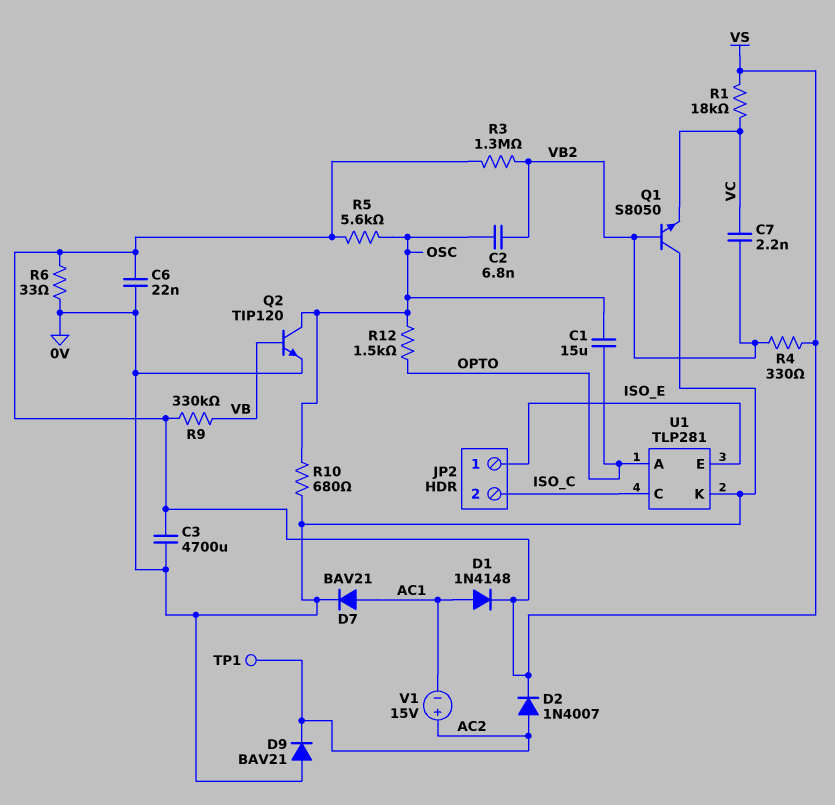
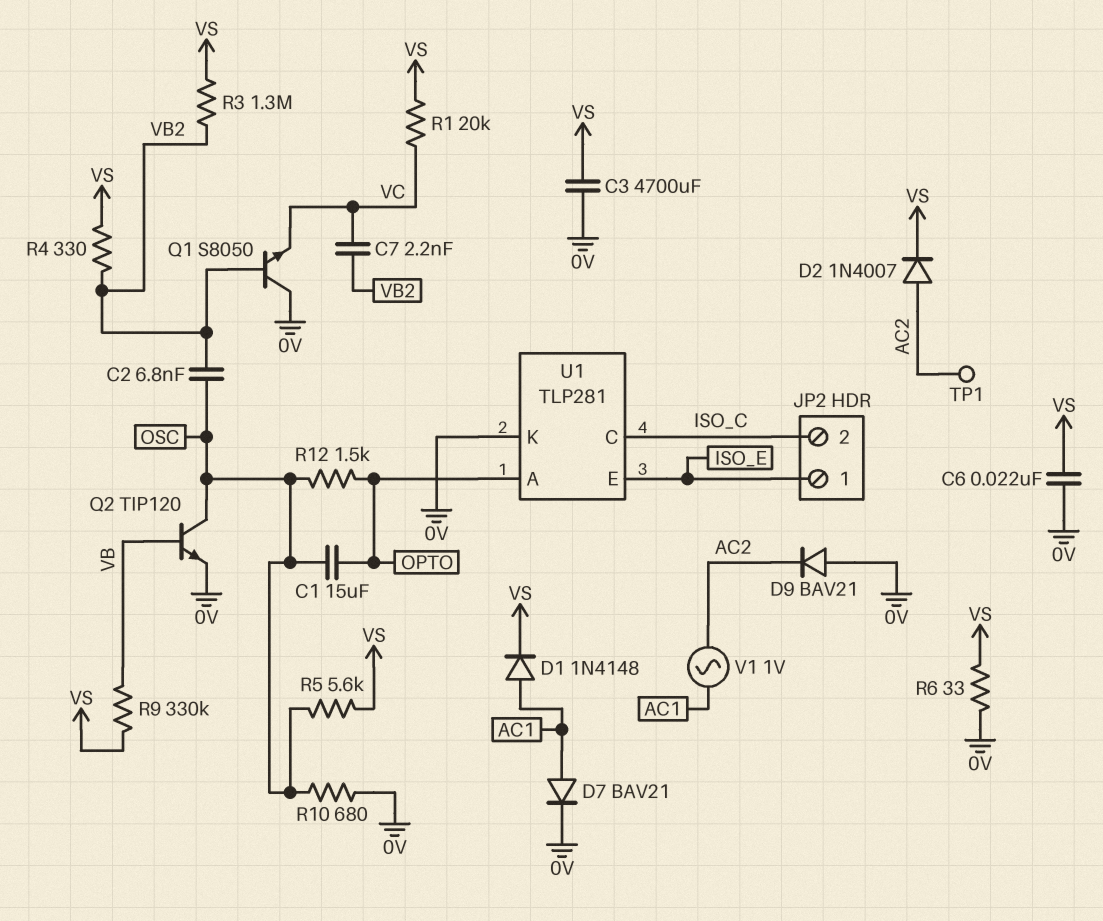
R1: 18k (VC, VS) -> 20k (VC, VS)
V1: 15V (plus AC2, minus AC1) -> AC 1V (AC1, AC2)

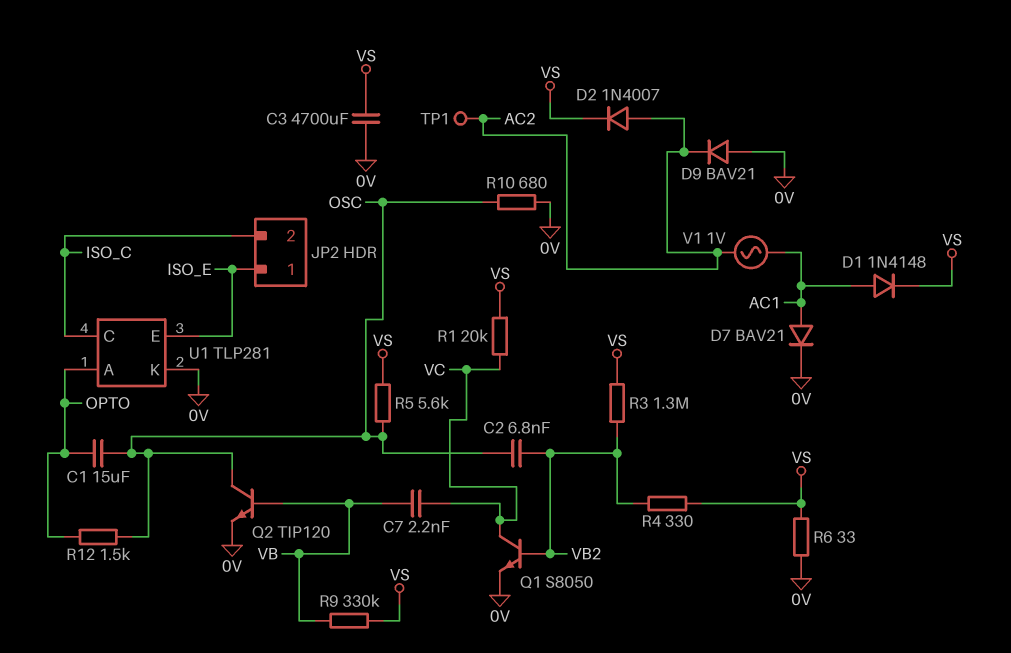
C6: 22nF (0V, VS) -> none
C7: 2.2nF (VB2, VC) -> 2.2nF (VB, VC)
Q1: NPN S8050 (B VB2, C 0V, E VC) -> NPN S8050 (B VB2, C VC, E 0V)

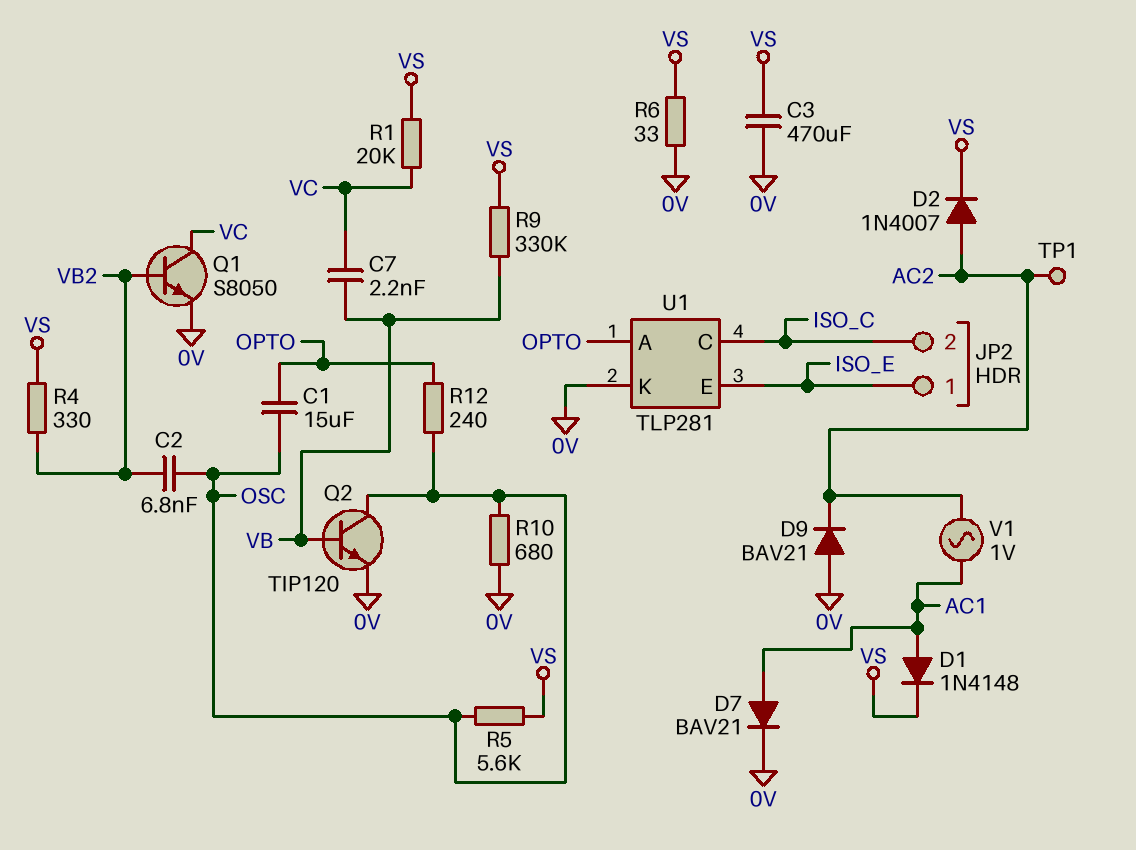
C3: 4700uF (0V, VS) -> 470uF (0V, VS)
R3: 1.3M (VB2, VS) -> none
R12: 1.5k (OPTO, OSC) -> 240 (OPTO, OSC)

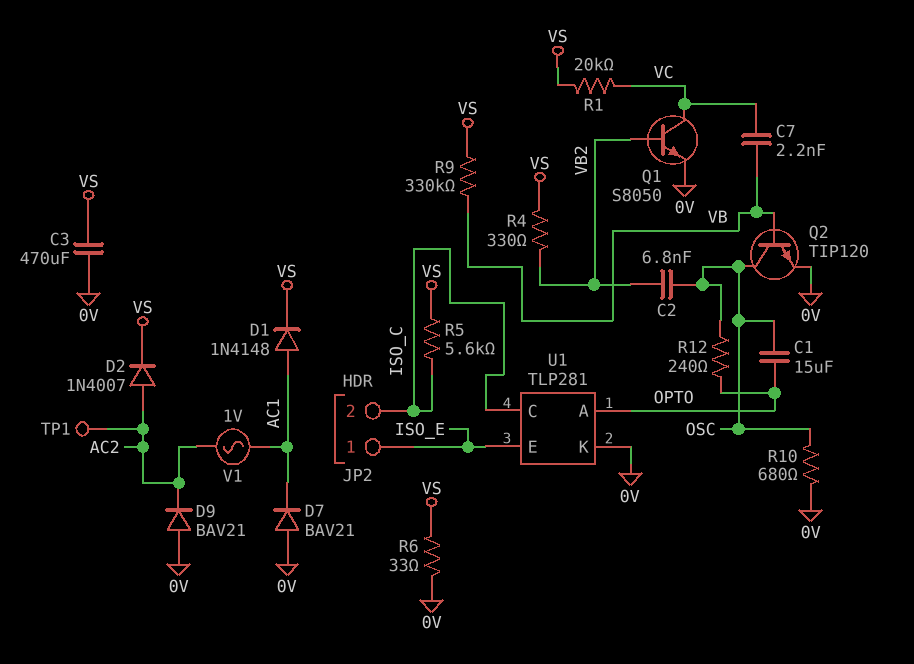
D7: diode BAV21 (A AC1, K 0V) -> diode BAV21 (A 0V, K AC1)
R5: 5.6k (OSC, VS) -> 5.6k (ISO_C, VS)

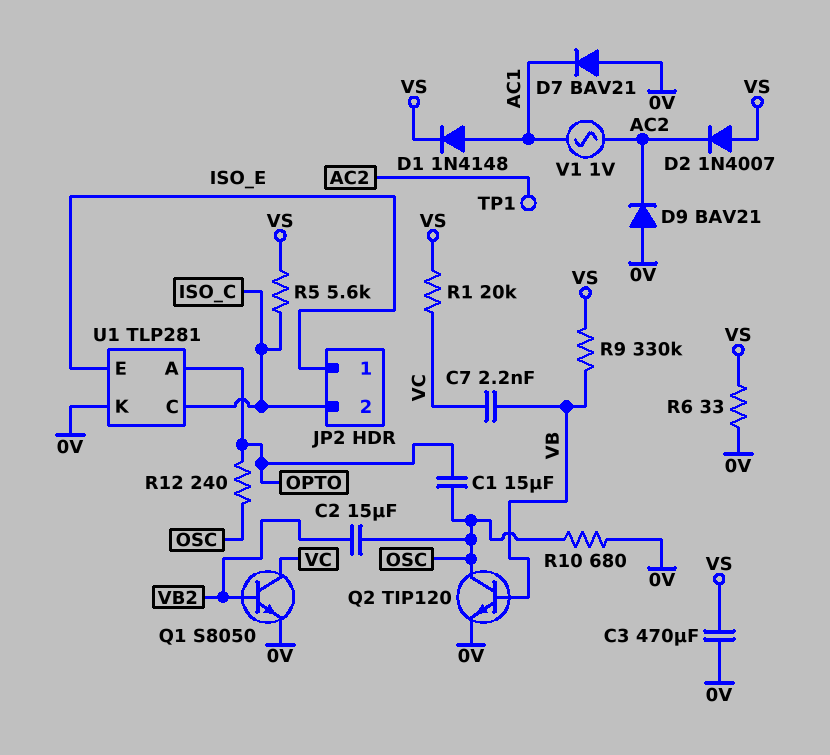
C2: 6.8nF (OSC, VB2) -> 15uF (OSC, VB2)
D2: diode 1N4007 (A AC2, K VS) -> diode 1N4007 (A VS, K AC2)
R4: 330 (VB2, VS) -> none

